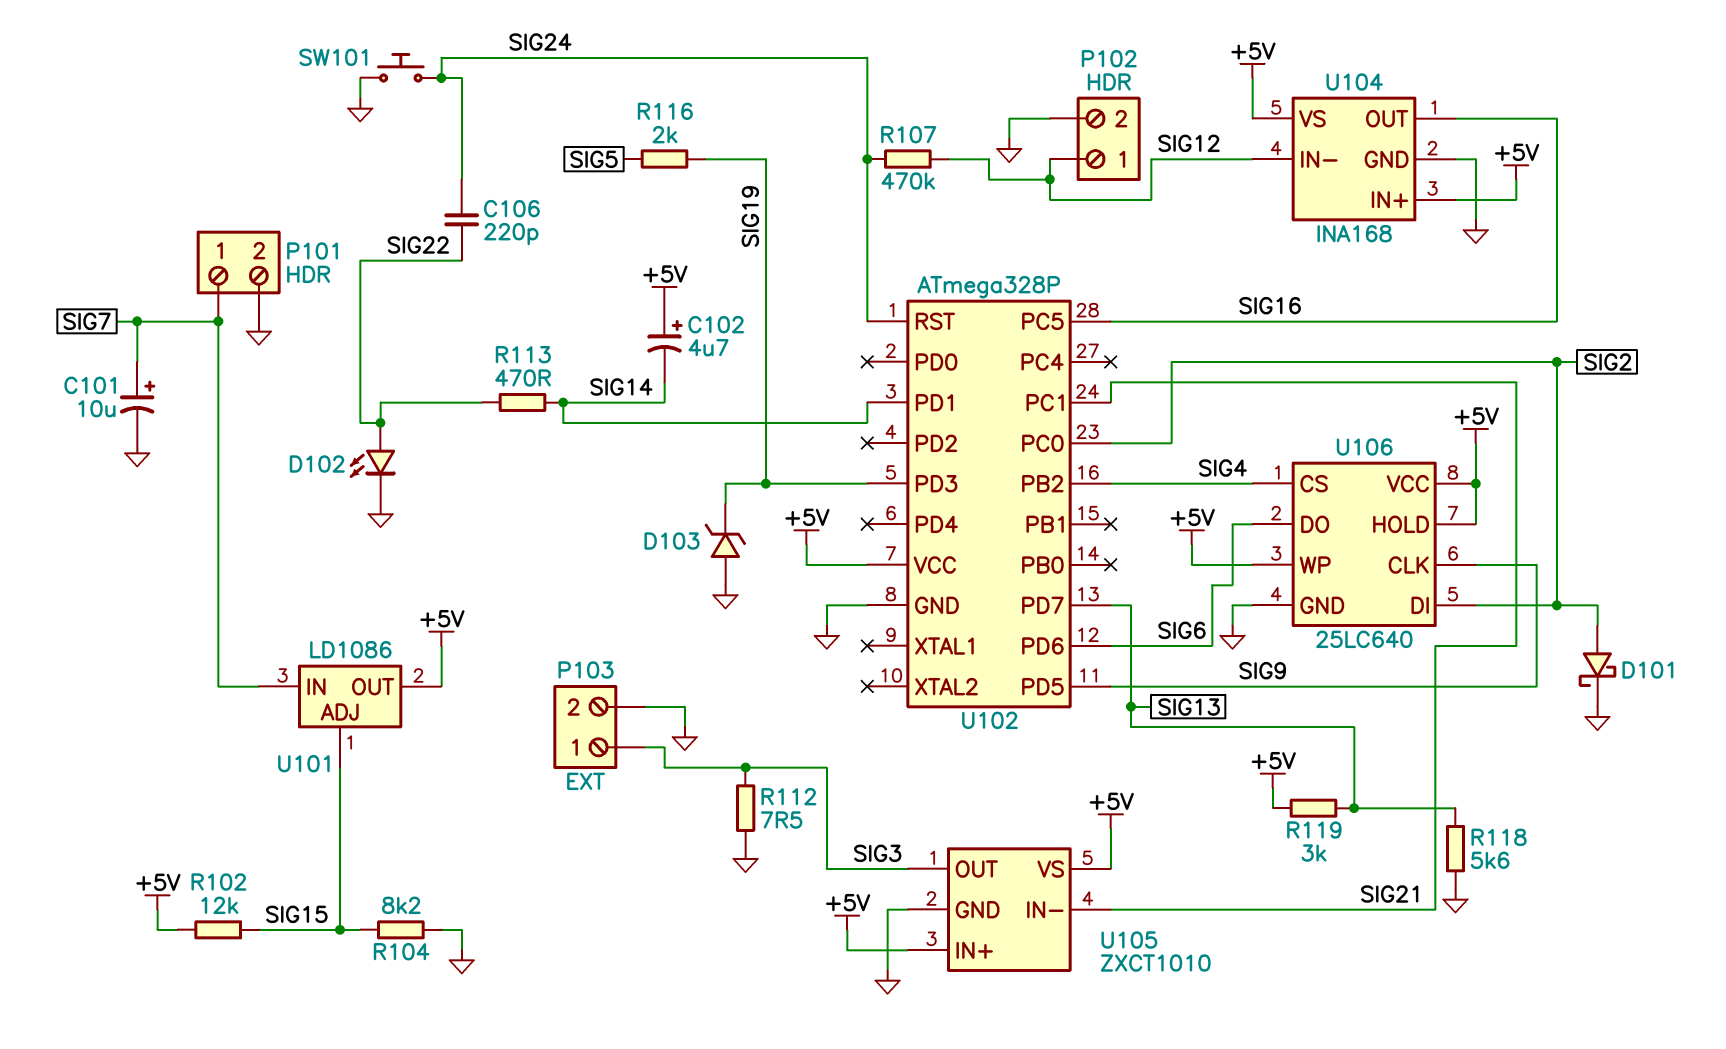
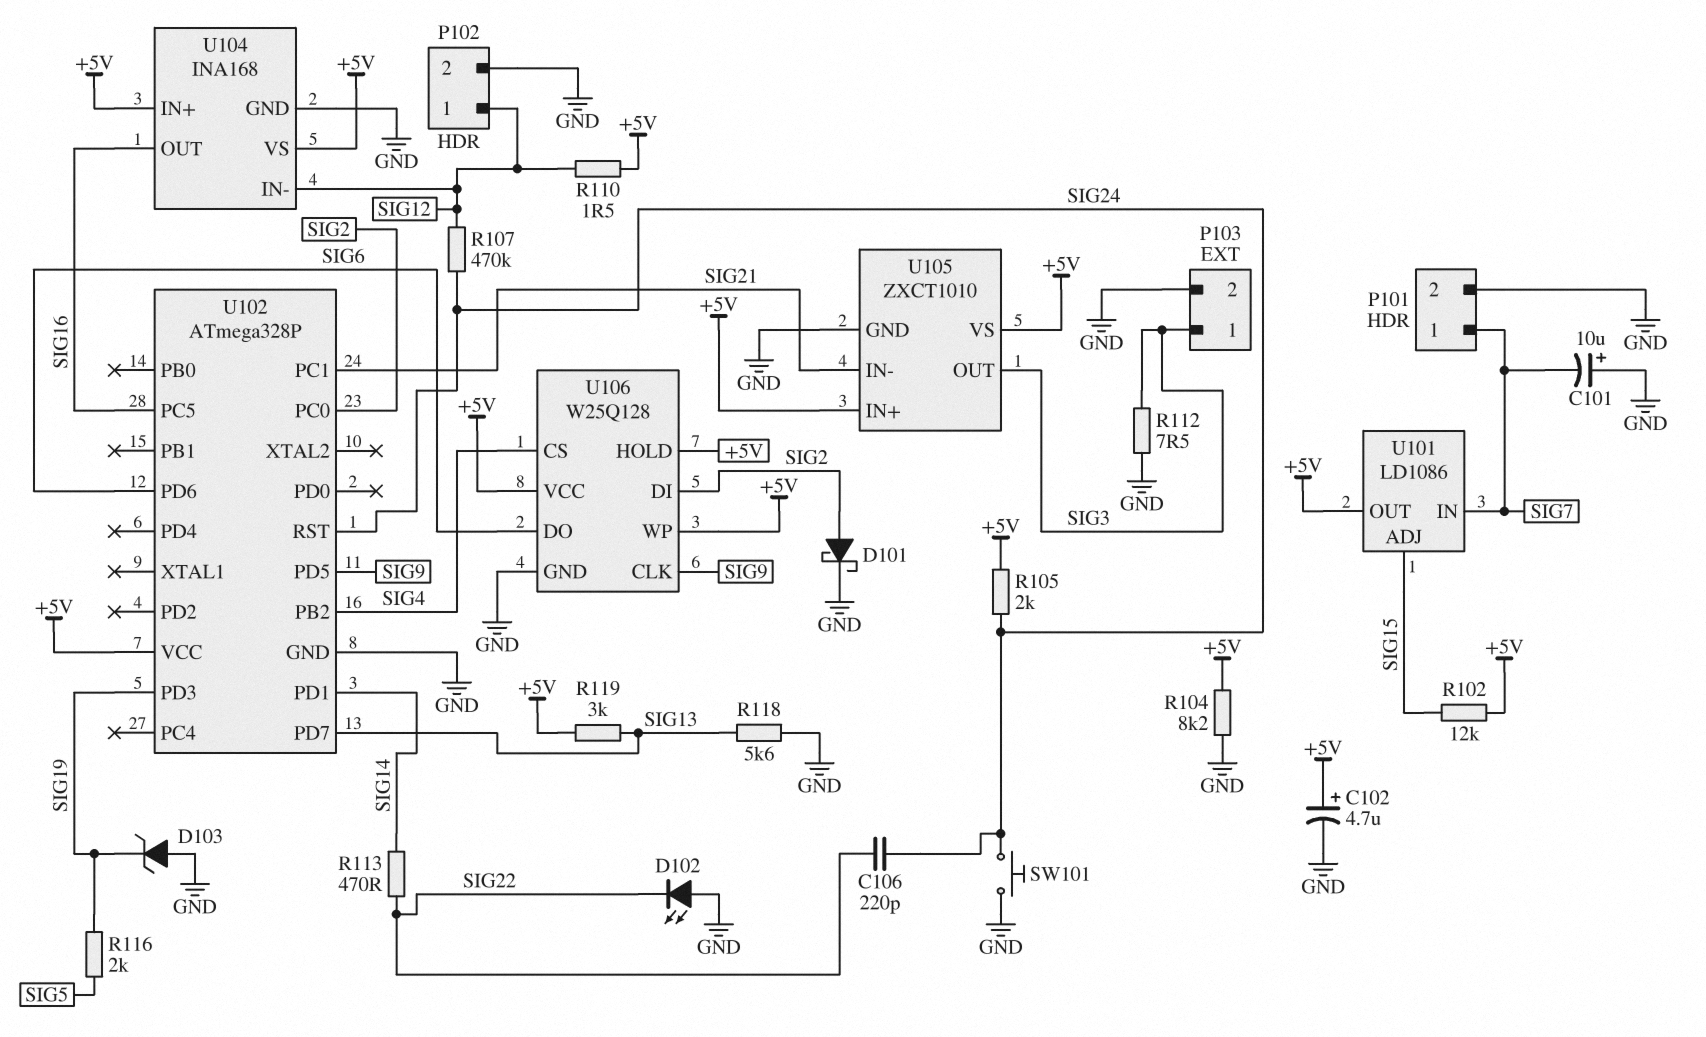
C101: 10uF (plus SIG7, minus GND) -> 10uF (plus GND, minus SIG7)
C102: 4.7uF (plus +5V, minus SIG14) -> 4.7uF (plus +5V, minus GND)
D102: LED (A SIG22, K GND) -> LED (A GND, K SIG22)
R104: 8.2k (GND, SIG15) -> 8.2k (+5V, GND)
R105: none -> 2k (+5V, SIG24)
R110: none -> 1.5 (+5V, SIG12)
U106: 25LC640 -> W25Q128

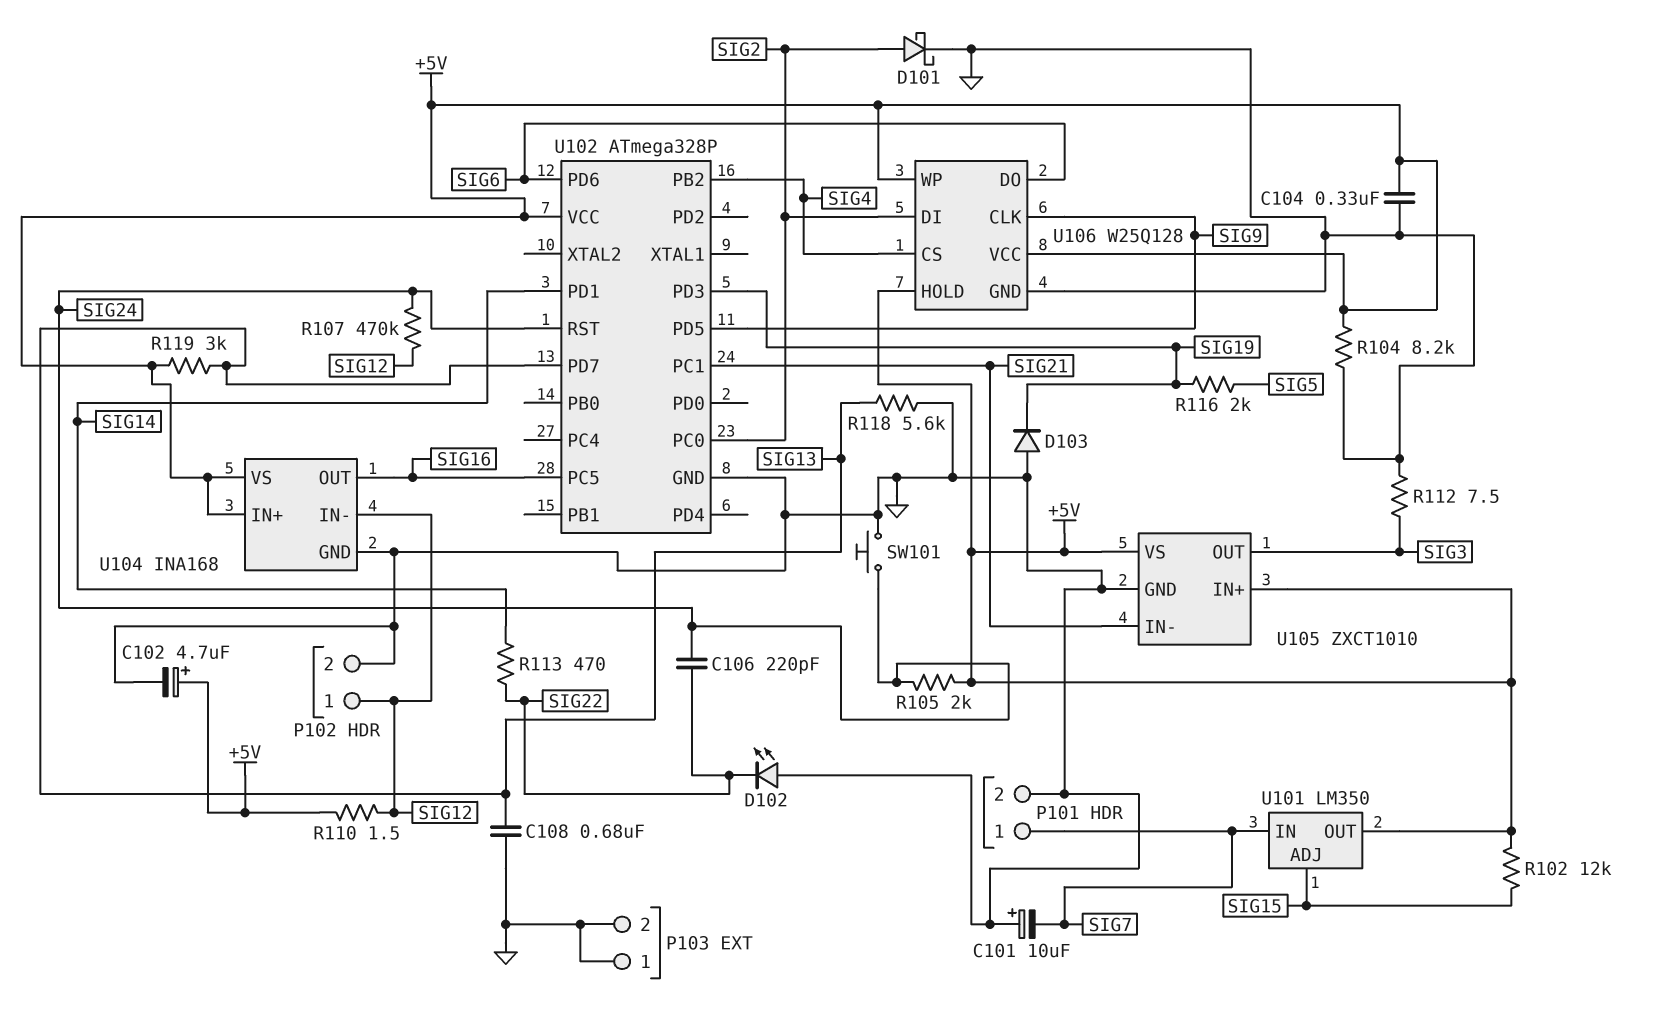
C104: none -> 330nF (+5V, GND)
C108: none -> 680nF (GND, SIG13)
D103: zener (A GND, K SIG19) -> diode (A GND, K SIG19)
P103 pin 1: SIG3 -> GND
U101: LD1086 -> LM350

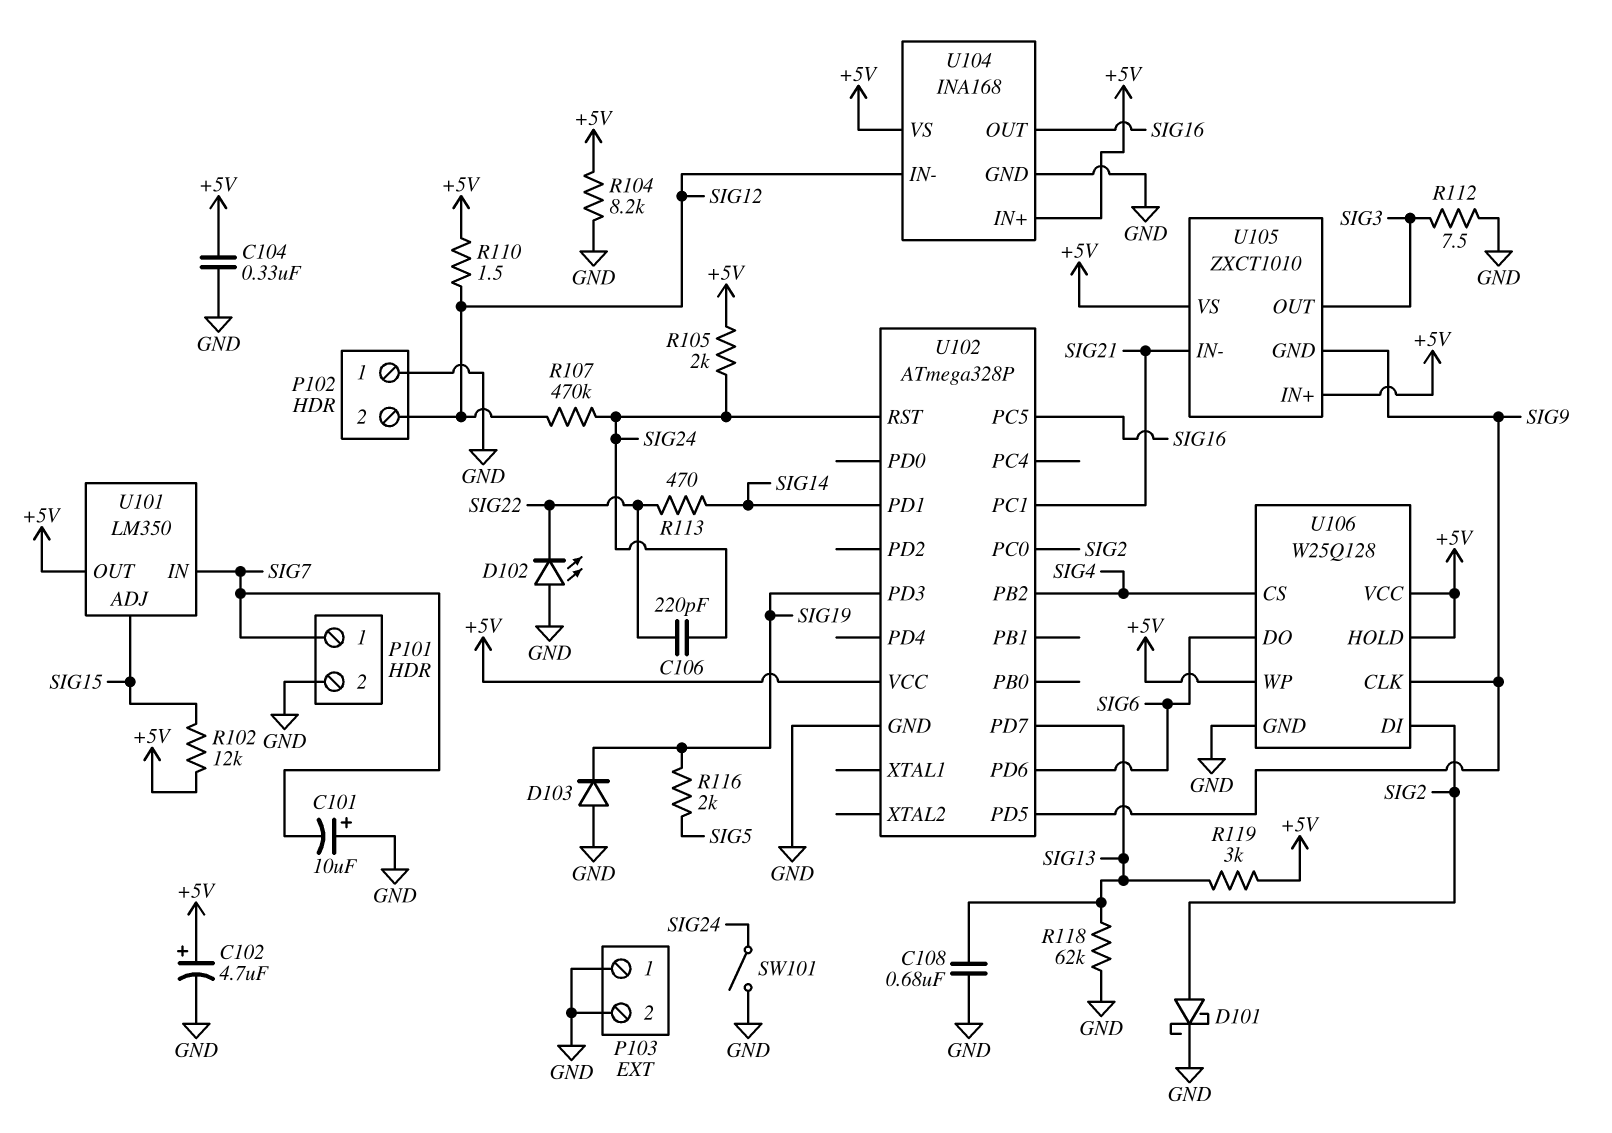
P102 pin 1: SIG12 -> GND
P102 pin 2: GND -> SIG12
R118: 5.6k (GND, SIG13) -> 62k (GND, SIG13)
SW101: button (GND, SIG24) -> switch (GND, SIG24)
U105 pin GND: GND -> SIG9

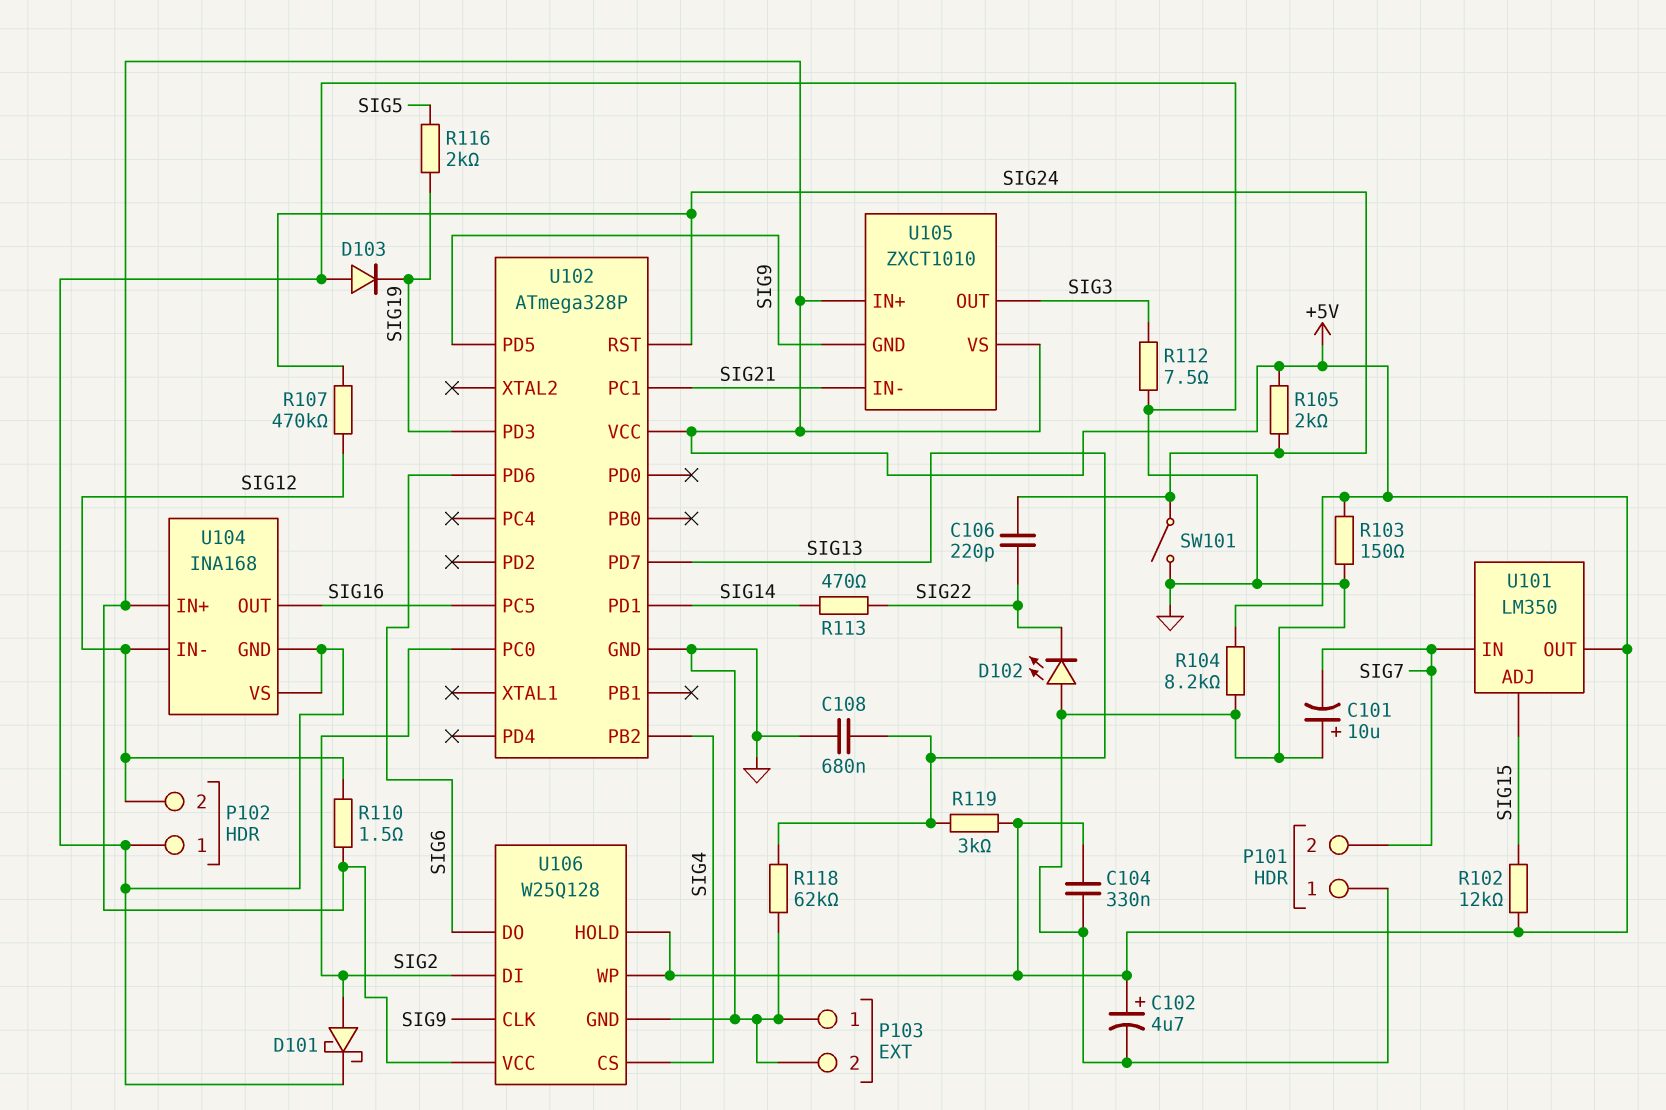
P101 pin 1: SIG7 -> GND
P101 pin 2: GND -> SIG7
R103: none -> 150 (+5V, GND)
U104 pin VS: +5V -> GND

